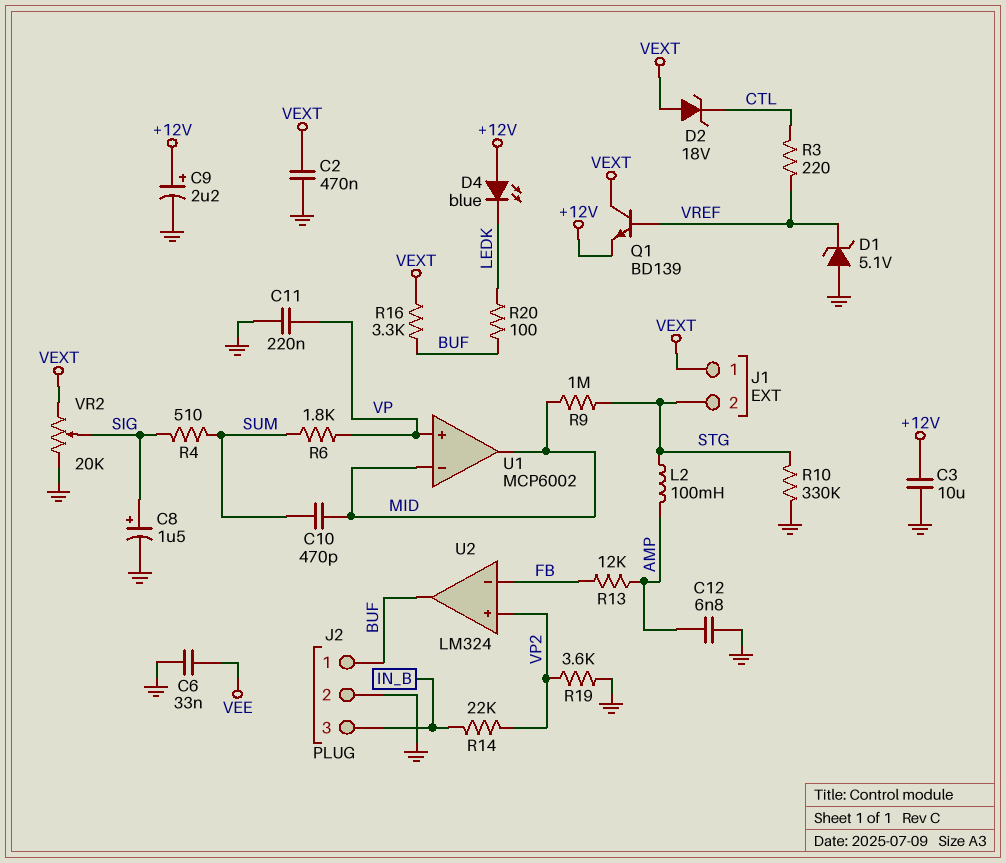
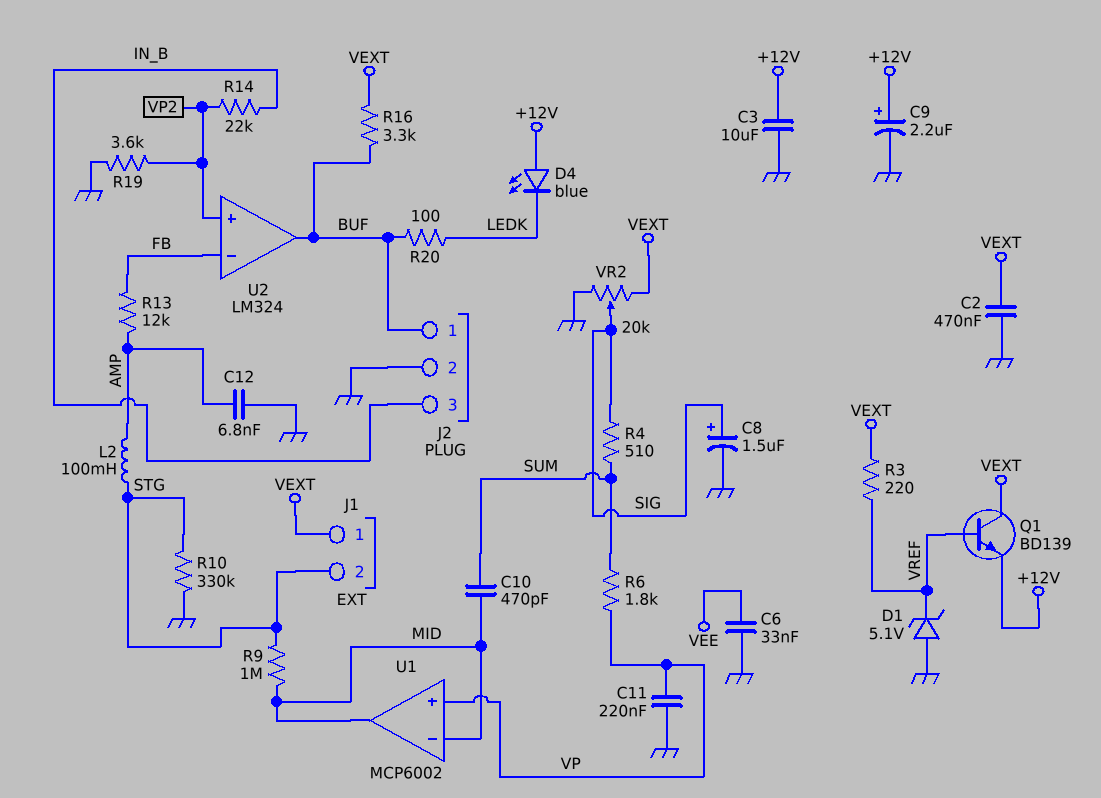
D2: zener 18V (A VEXT, K CTL) -> none
R3: 220 (CTL, VREF) -> 220 (VEXT, VREF)

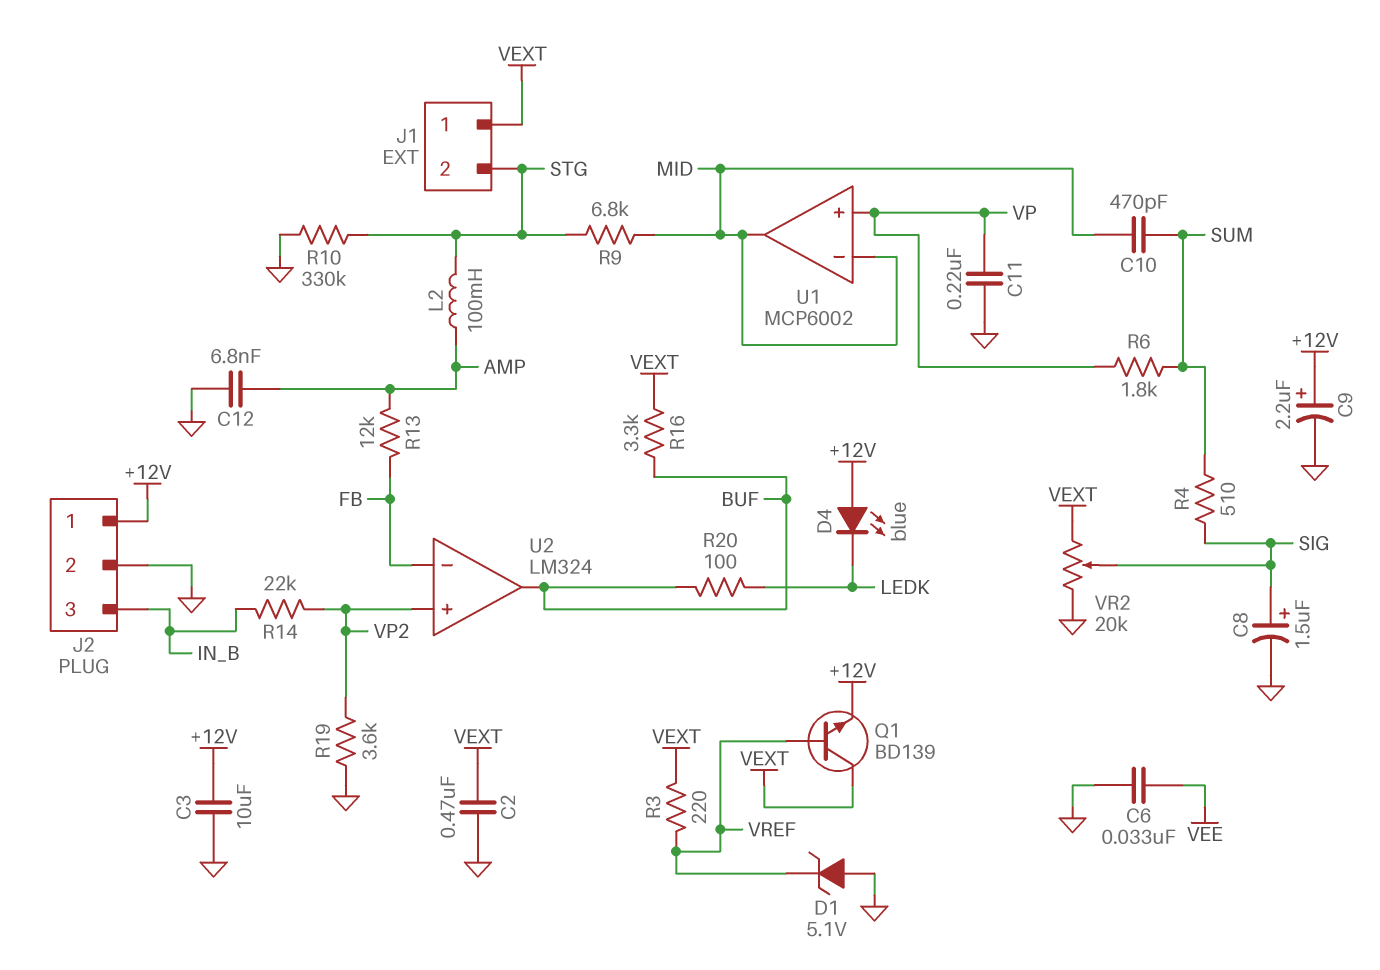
J2 pin 1: BUF -> +12V
R9: 1M (MID, STG) -> 6.8k (MID, STG)

